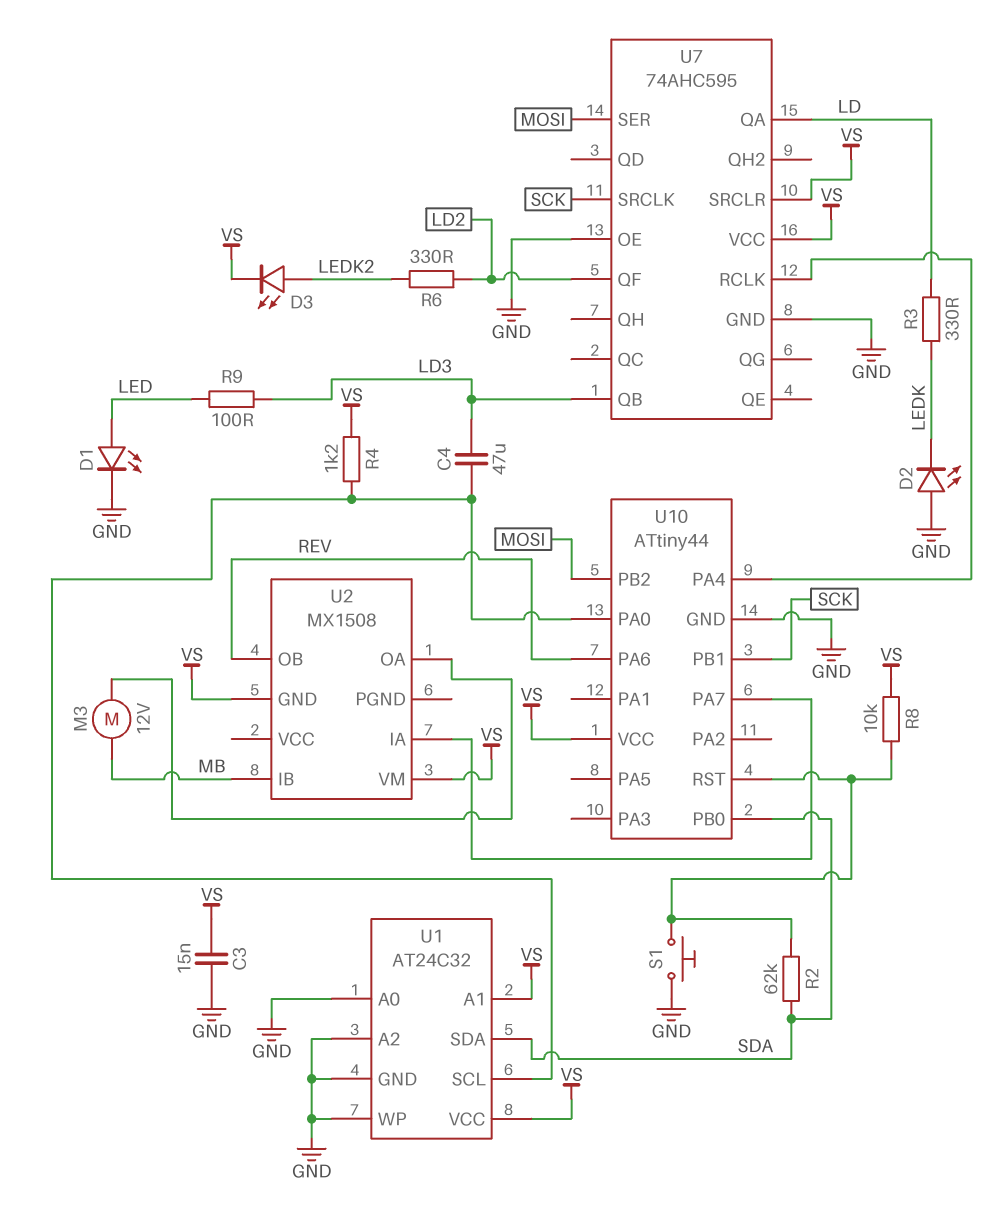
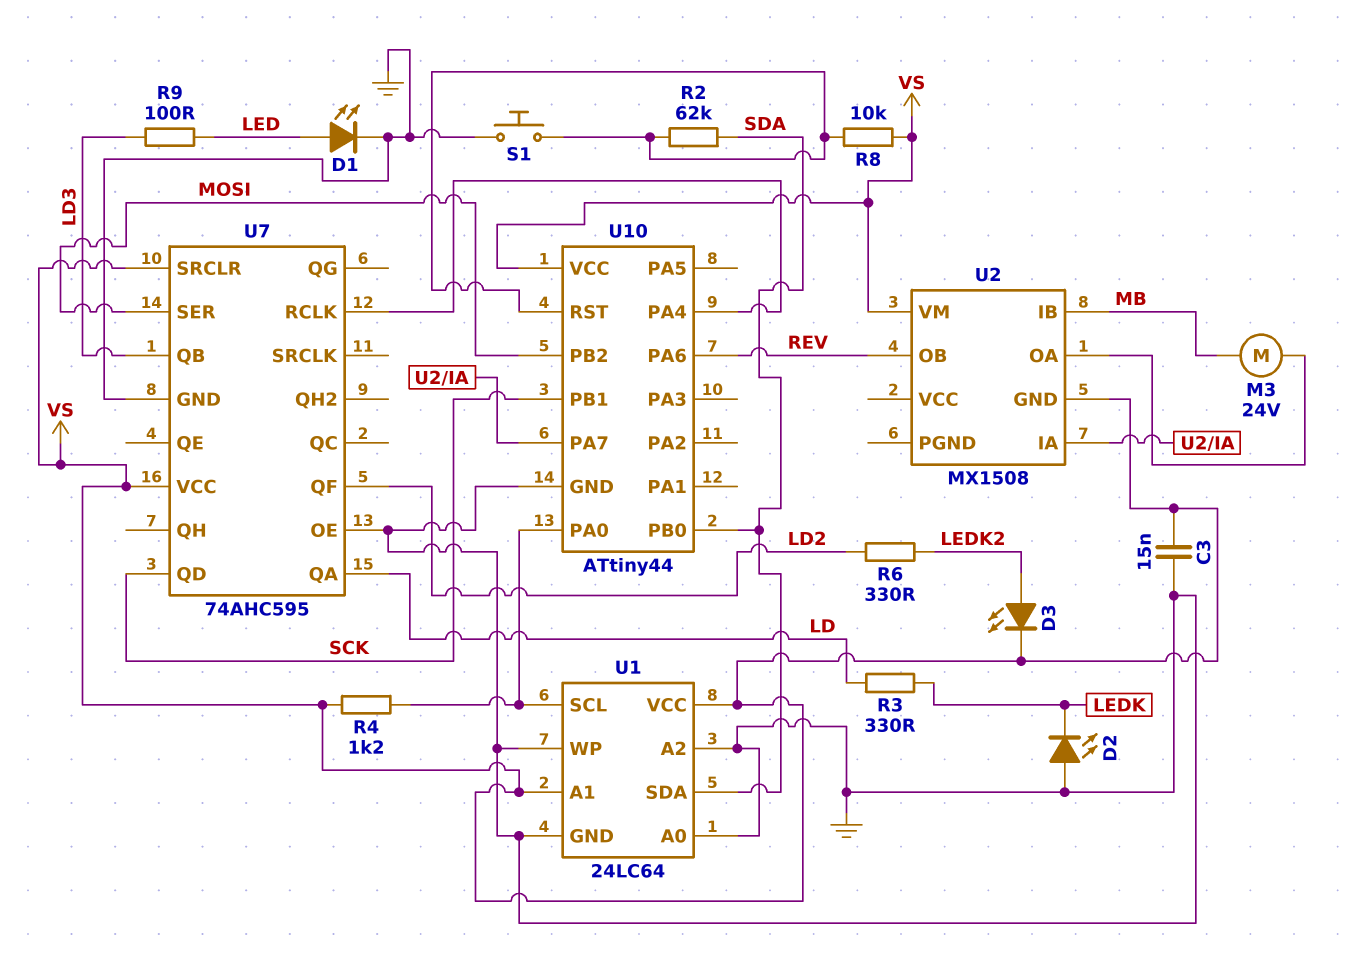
C4: 47uF (LD3, U1/SCL) -> none
M3: motor 12V (MB, U2/OA) -> motor 24V (MB, U2/OA)
U1: AT24C32 -> 24LC64
U7 pin QD: none -> SCK
U7 pin SRCLK: SCK -> none

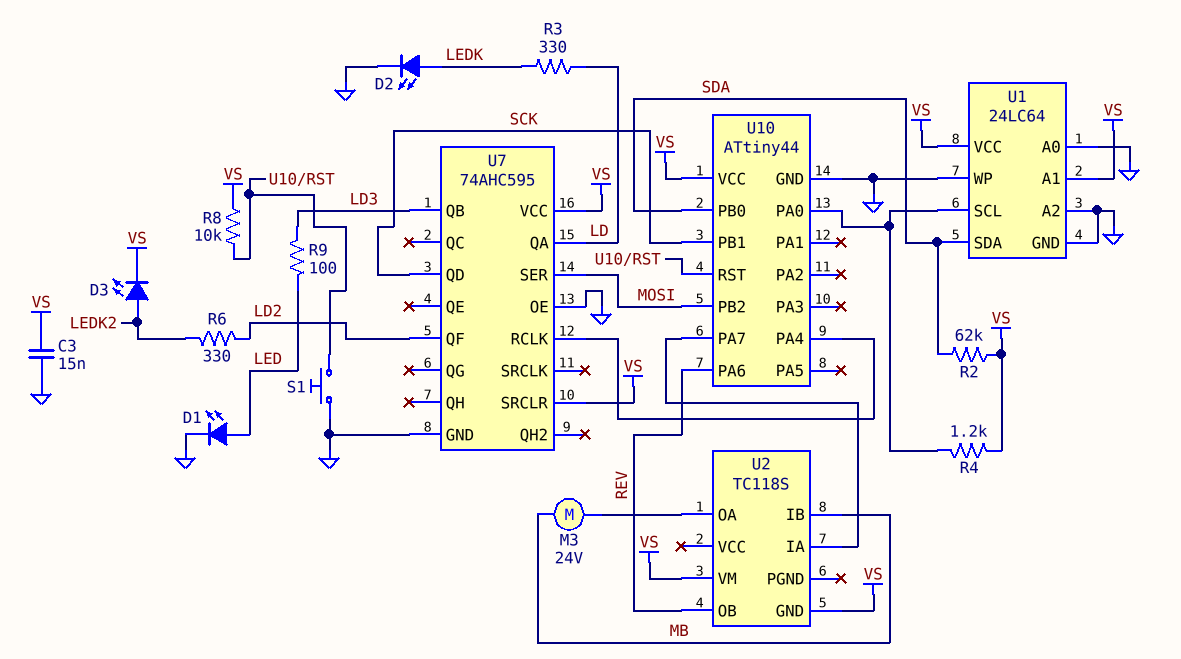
D2: LED (A GND, K LEDK) -> LED (A LEDK, K GND)
R2: 62k (SDA, U10/RST) -> 62k (SDA, VS)
U2: MX1508 -> TC118S

